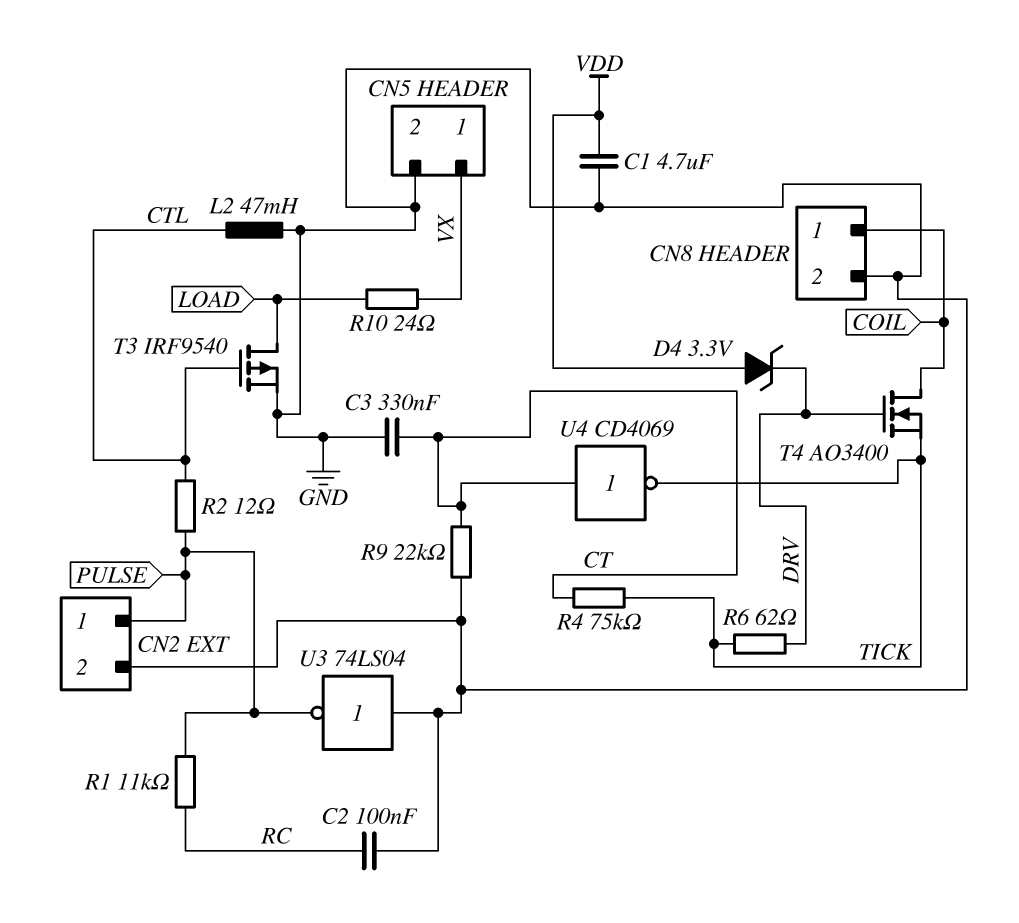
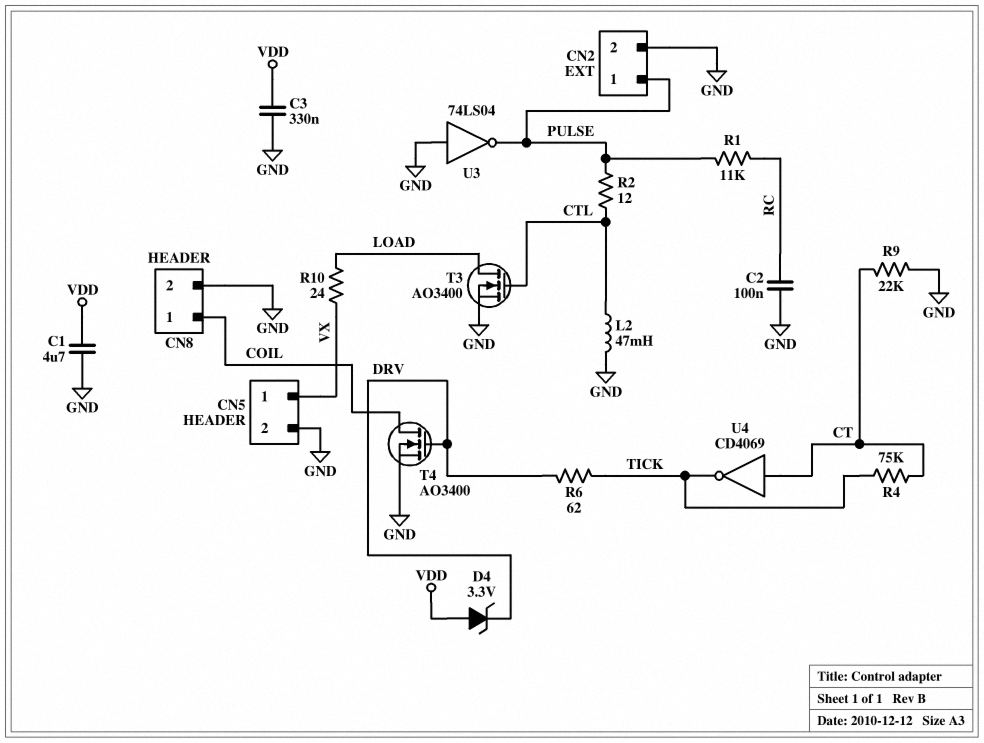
C3: 330nF (CT, GND) -> 330nF (GND, VDD)
T3: PMOS IRF9540 (G CTL, D LOAD, S GND) -> NMOS AO3400 (G CTL, D LOAD, S GND)
T4: NMOS AO3400 (G DRV, D COIL, S TICK) -> NMOS AO3400 (G DRV, D COIL, S GND)

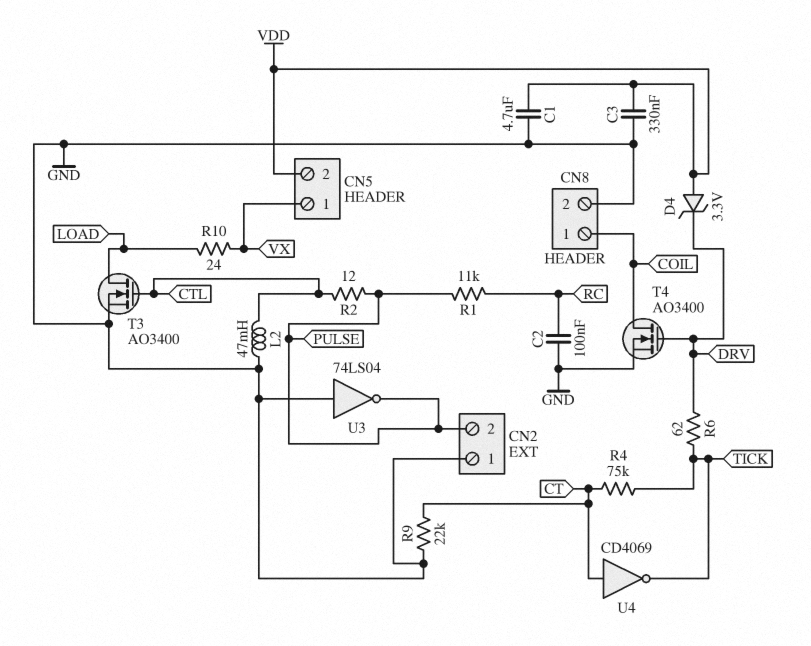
CN2 pin 1: PULSE -> GND
CN2 pin 2: GND -> PULSE
CN5 pin 2: GND -> VDD

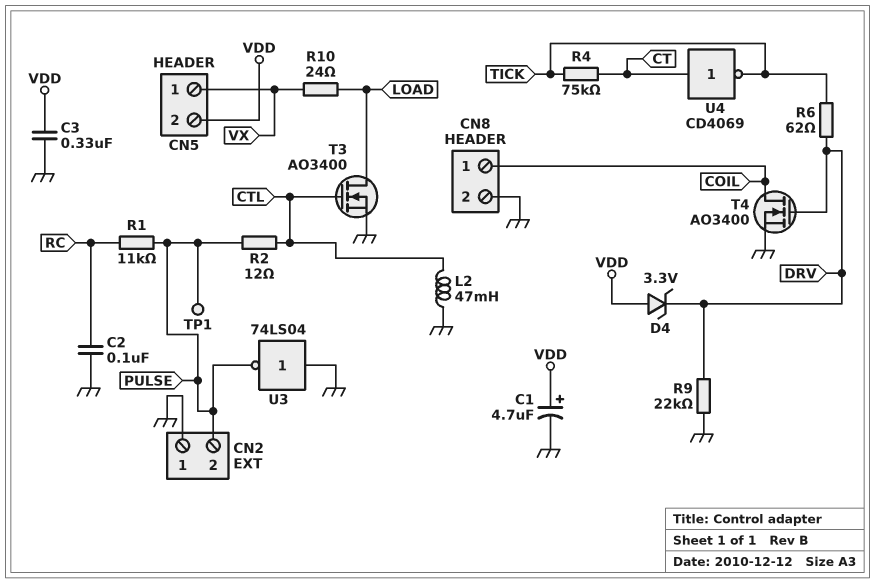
C1: 4.7uF (GND, VDD) -> 4.7uF (plus VDD, minus GND)
R9: 22k (CT, GND) -> 22k (DRV, GND)
TP1: none -> test point (PULSE)

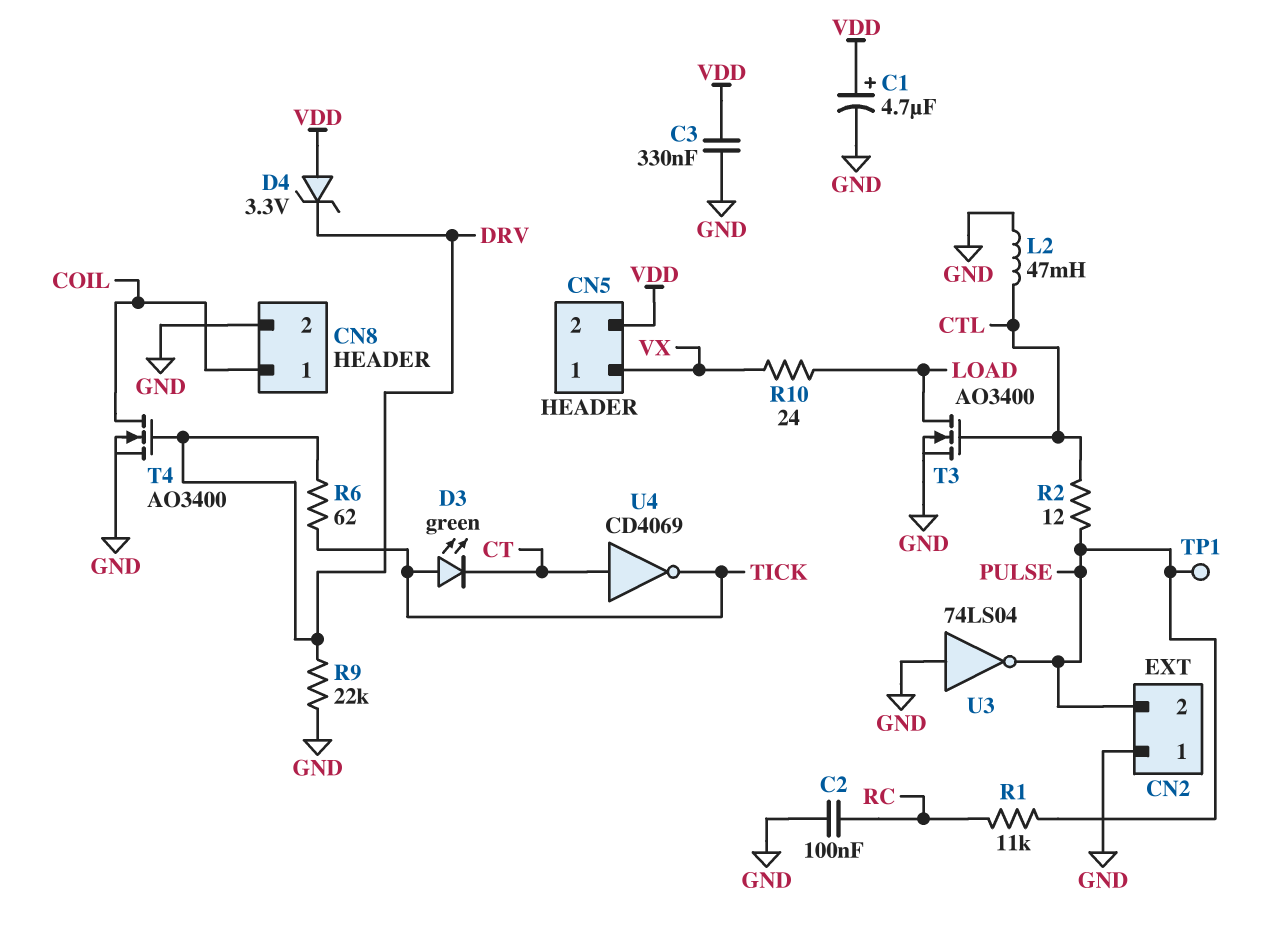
D3: none -> LED green (A TICK, K CT)
R4: 75k (CT, TICK) -> none

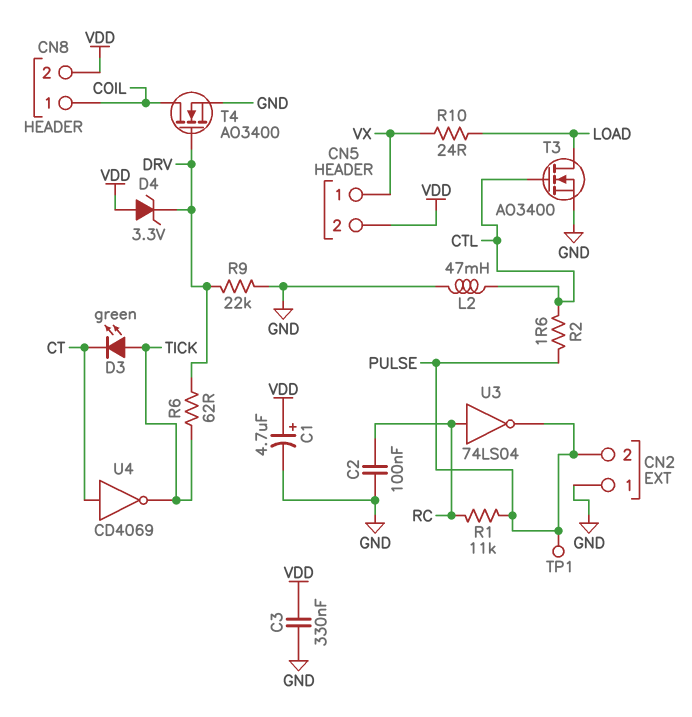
CN8 pin 2: GND -> VDD
R2: 12 (CTL, PULSE) -> 1.6 (CTL, PULSE)
U3: NOT 74LS04 (in GND, out PULSE) -> NOT 74LS04 (in RC, out PULSE)

